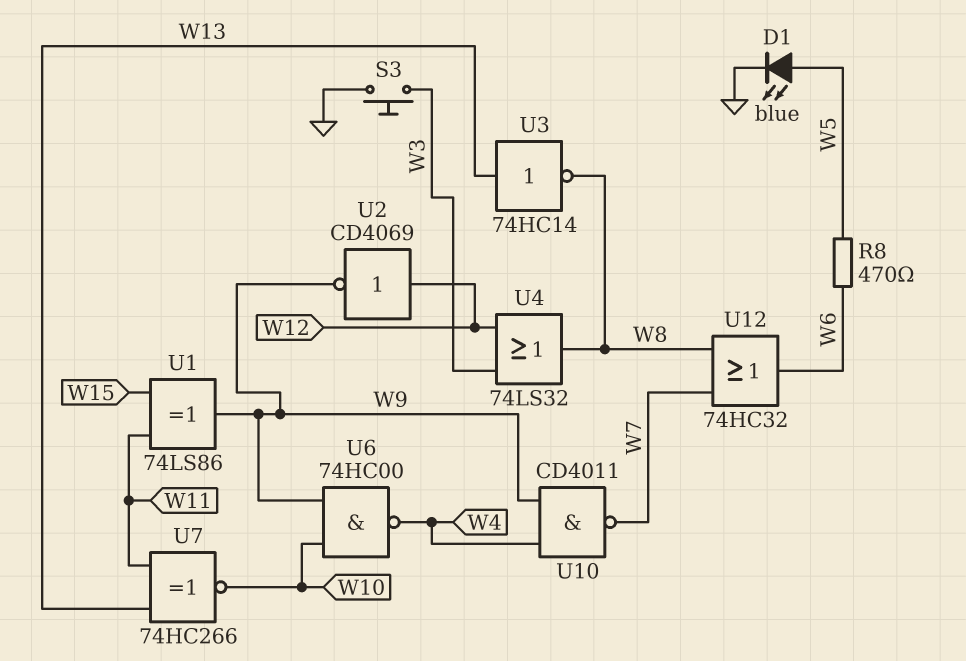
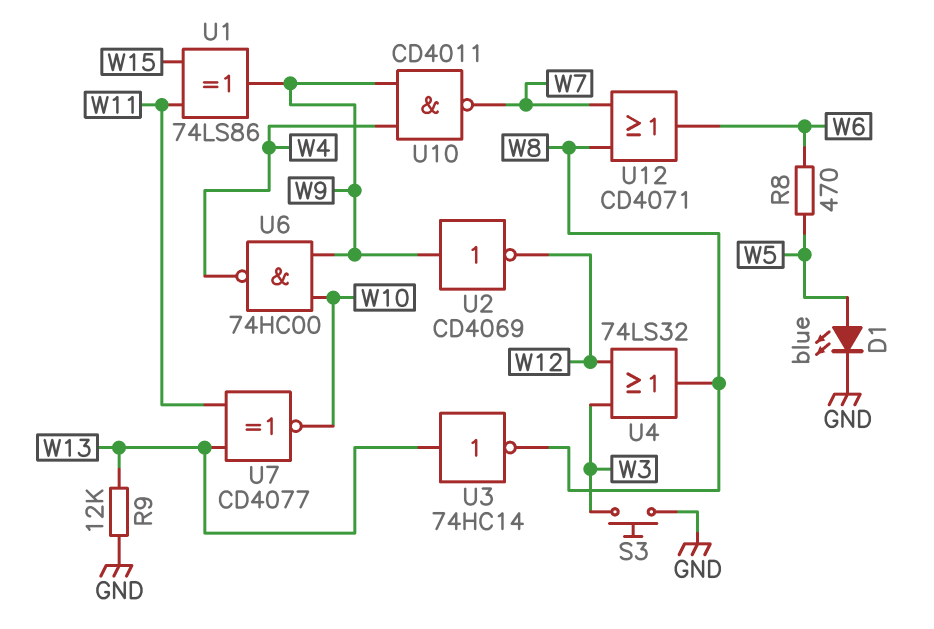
R9: none -> 12k (GND, W13)
U2: NOT CD4069 (in W12, out W9) -> NOT CD4069 (in W9, out W12)
U7: XNOR 74HC266 (in W11, in W13, out W10) -> XNOR CD4077 (in W11, in W13, out W10)
U12: OR 74HC32 (in W7, in W8, out W6) -> OR CD4071 (in W7, in W8, out W6)

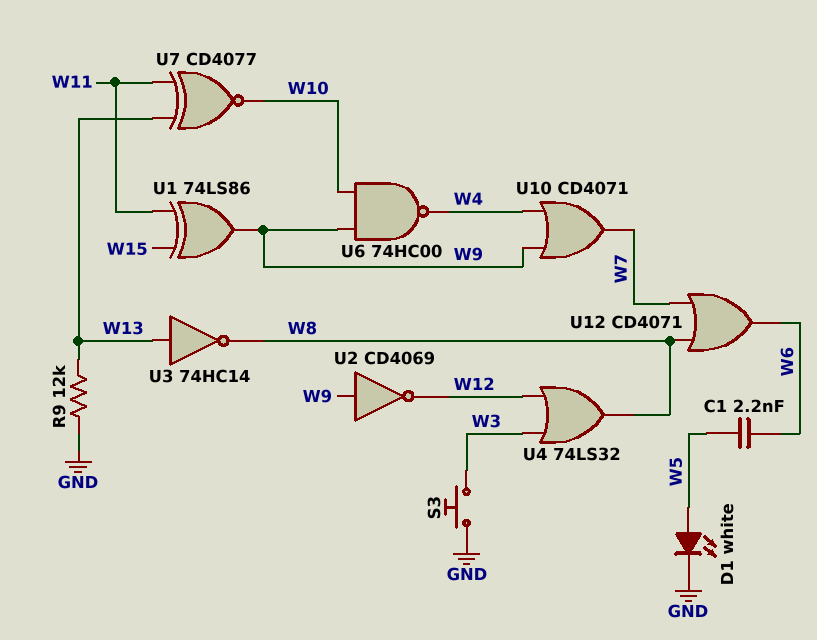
C1: none -> 2.2nF (W5, W6)
D1: LED blue (A W5, K GND) -> LED white (A W5, K GND)
R8: 470 (W5, W6) -> none
U10: NAND CD4011 (in W4, in W9, out W7) -> OR CD4071 (in W4, in W9, out W7)

